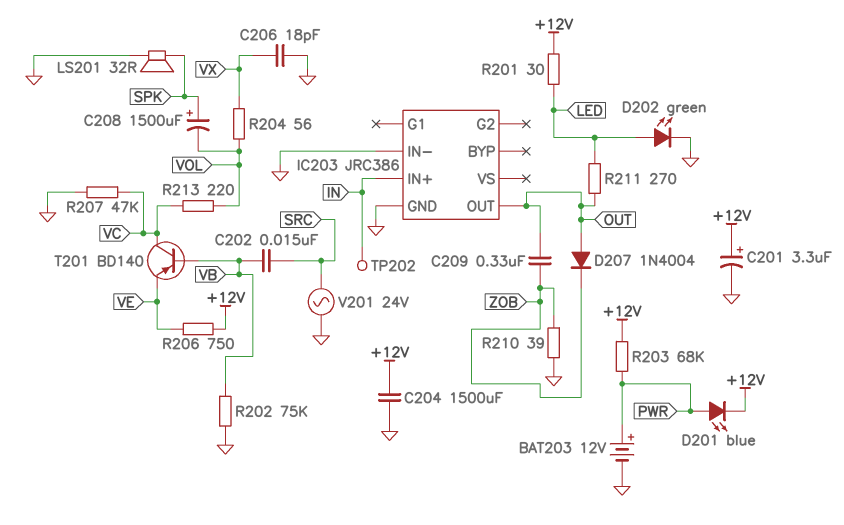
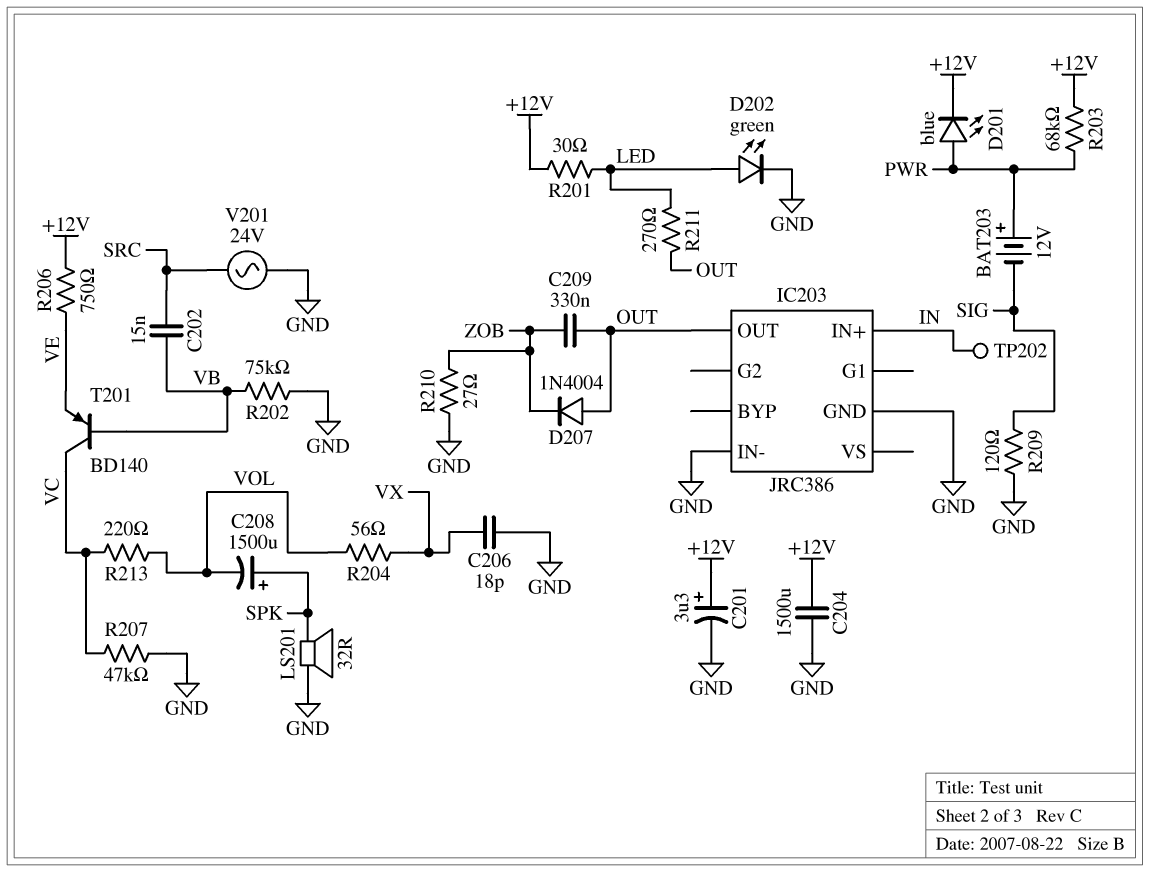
BAT203: 12V (plus PWR, minus GND) -> 12V (plus PWR, minus SIG)
R209: none -> 120 (GND, SIG)
R210: 39 (GND, ZOB) -> 27 (GND, ZOB)

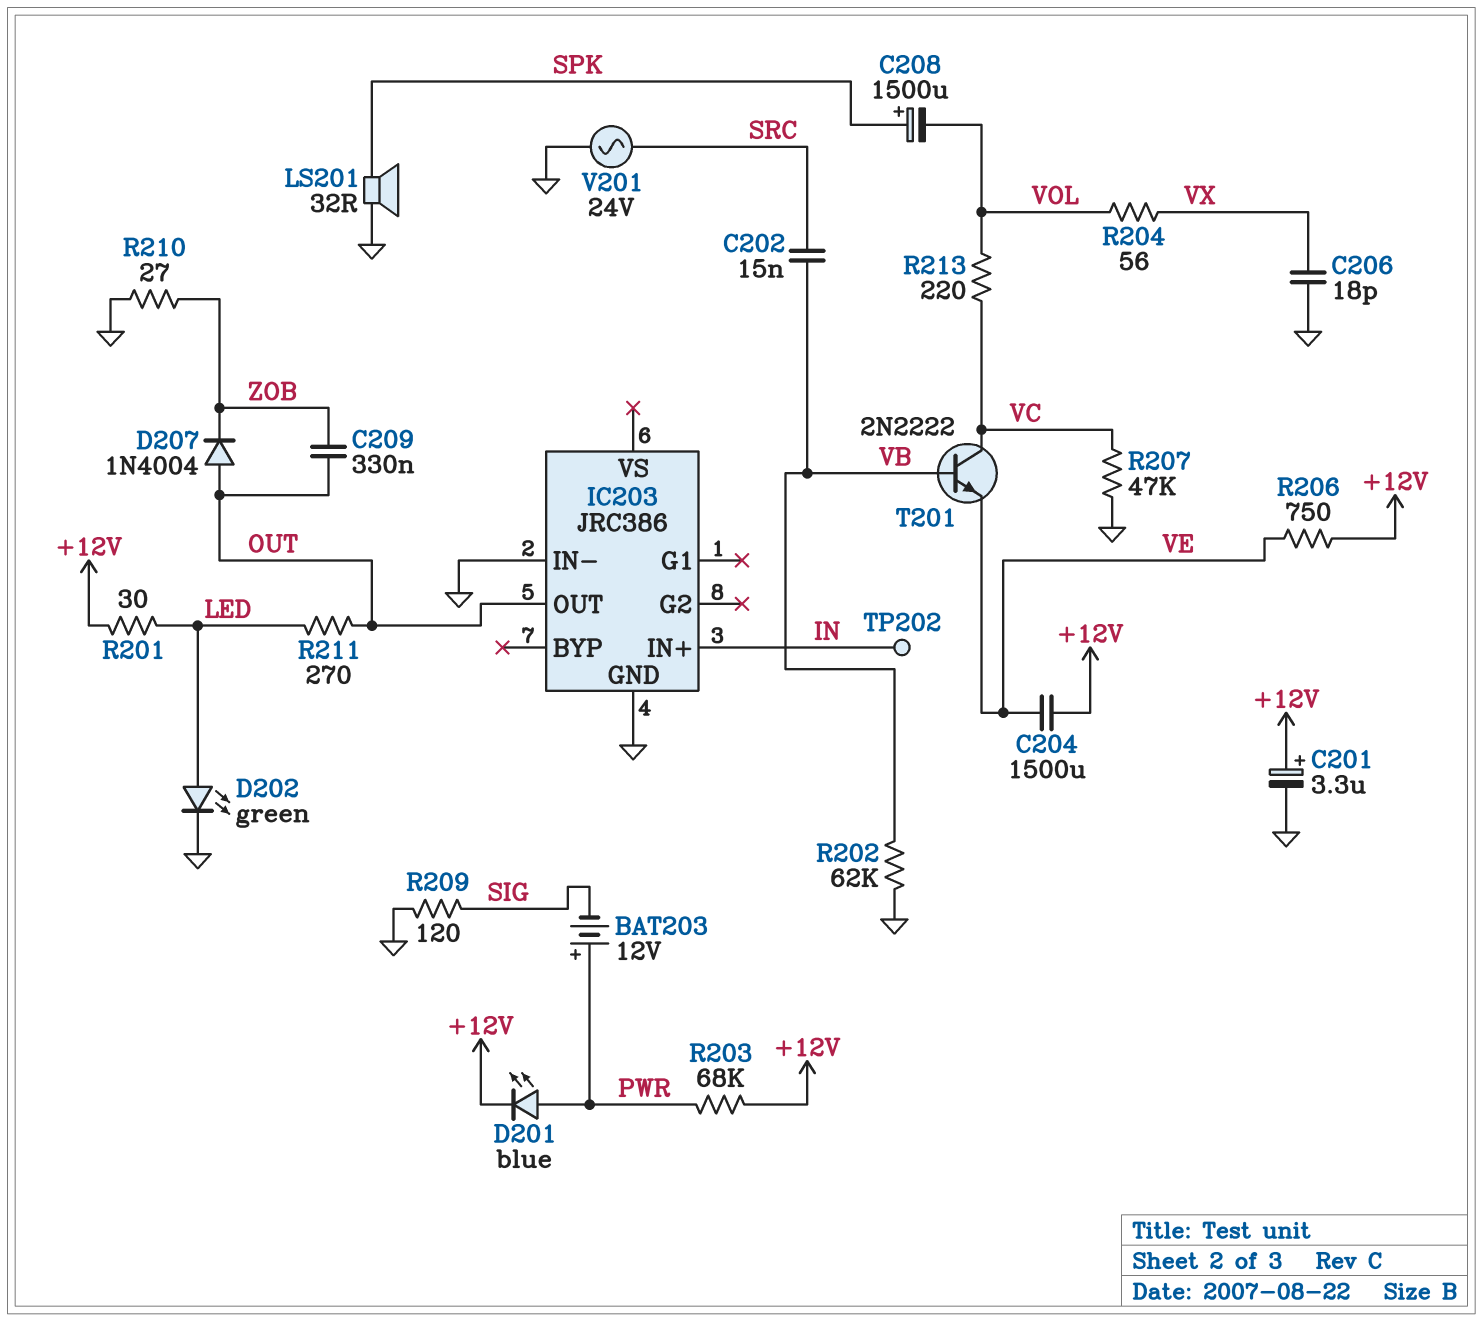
C204: 1500uF (+12V, GND) -> 1500uF (+12V, VE)
R202: 75k (GND, VB) -> 62k (GND, VB)
T201: PNP BD140 (B VB, C VC, E VE) -> NPN 2N2222 (B VB, C VC, E VE)

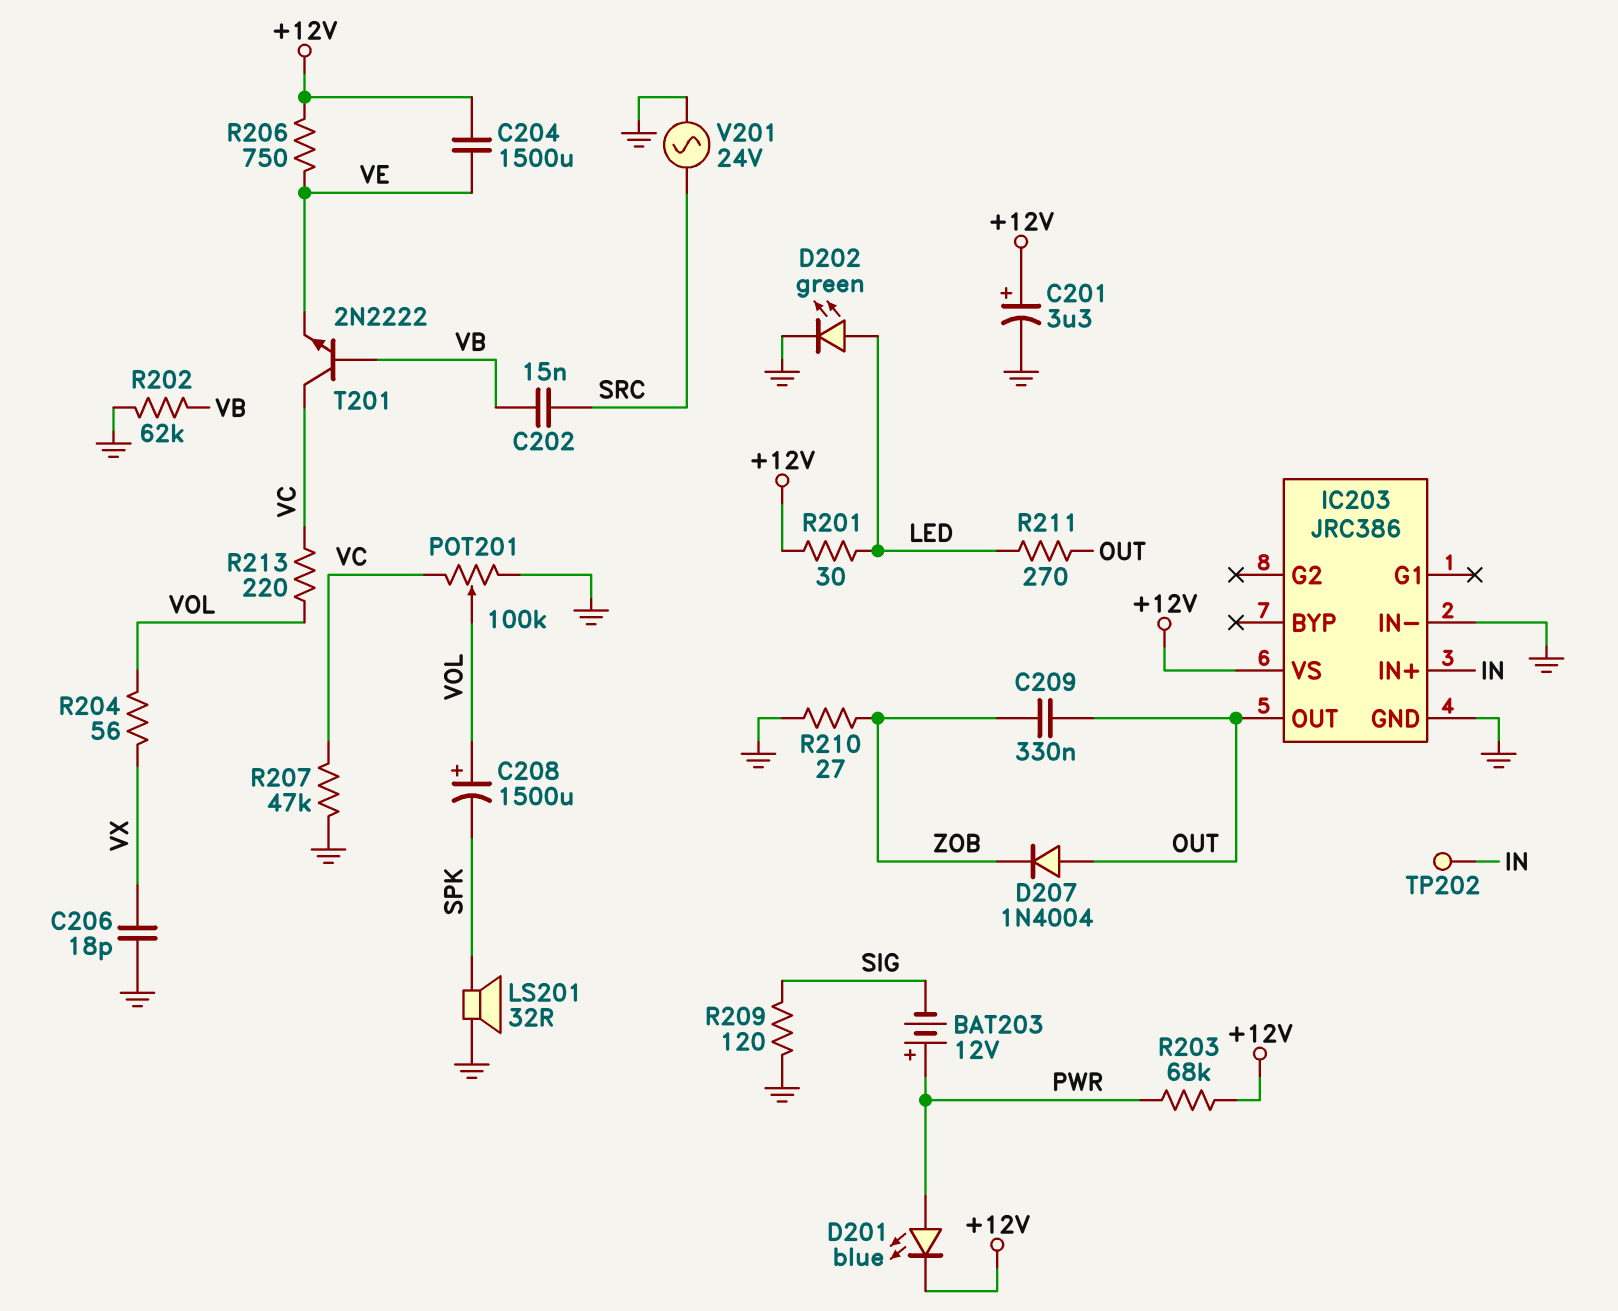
C208: 1500uF (plus SPK, minus VOL) -> 1500uF (plus VOL, minus SPK)
IC203 pin VS: none -> +12V
POT201: none -> 100k (GND, VC, wiper VOL)

